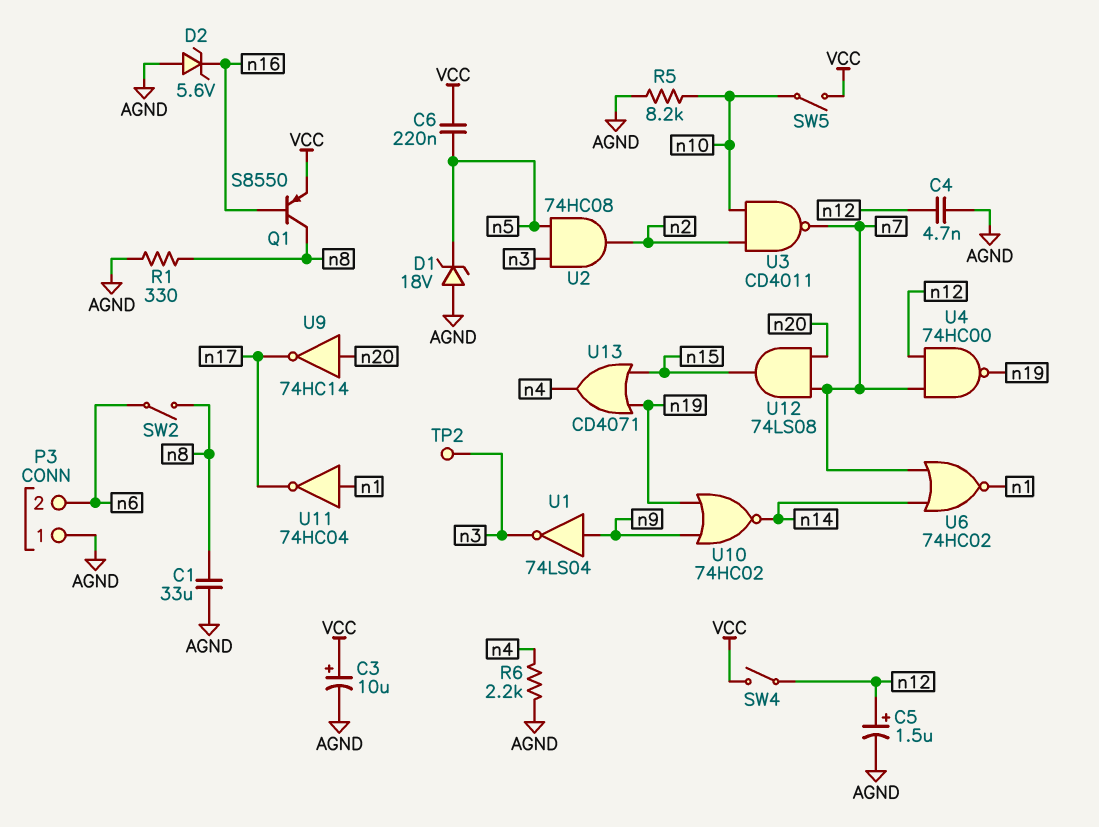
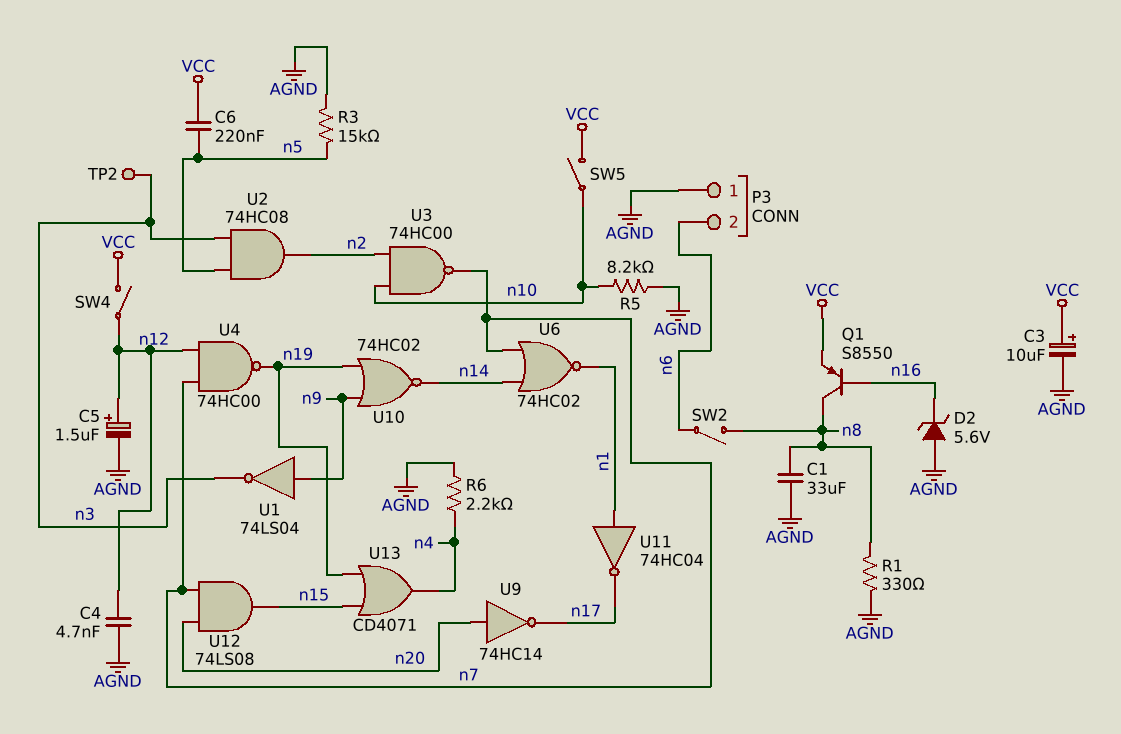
D1: zener 18V (A AGND, K n5) -> none
R3: none -> 15k (AGND, n5)
U3: NAND CD4011 (in n2, in n10, out n7) -> NAND 74HC00 (in n2, in n10, out n7)

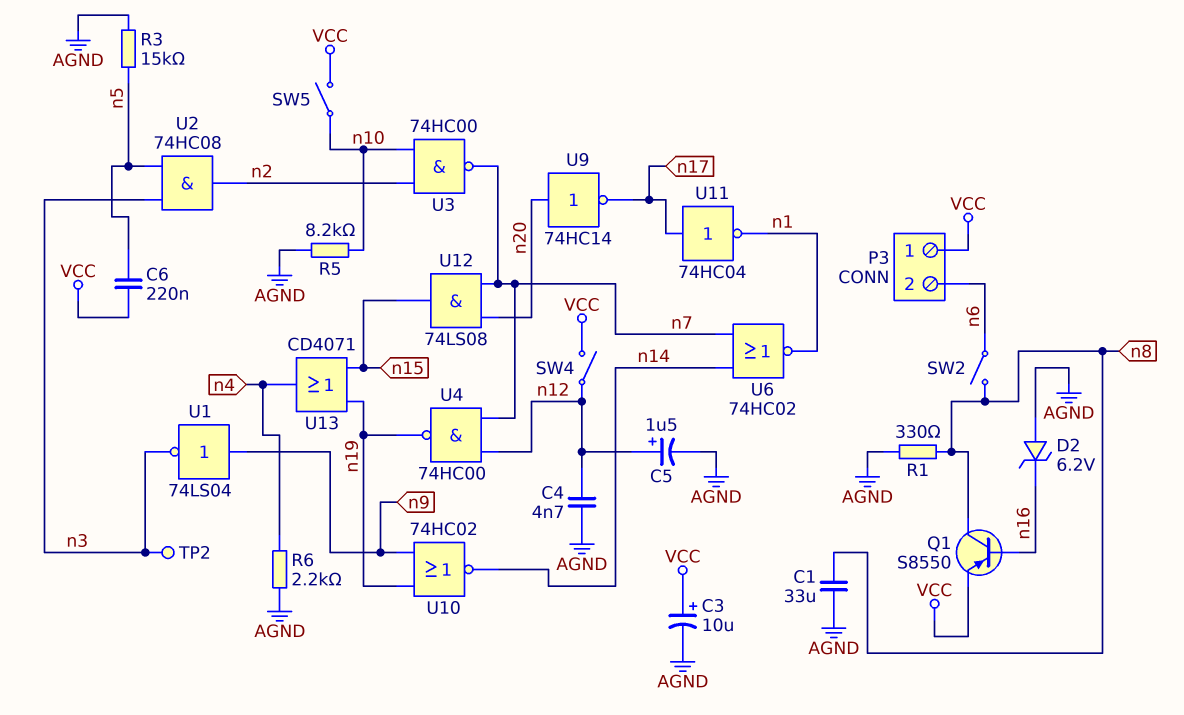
D2: zener 5.6V (A AGND, K n16) -> zener 6.2V (A AGND, K n16)
P3 pin 1: AGND -> VCC
U11: NOT 74HC04 (in n1, out n17) -> NOT 74HC04 (in n17, out n1)

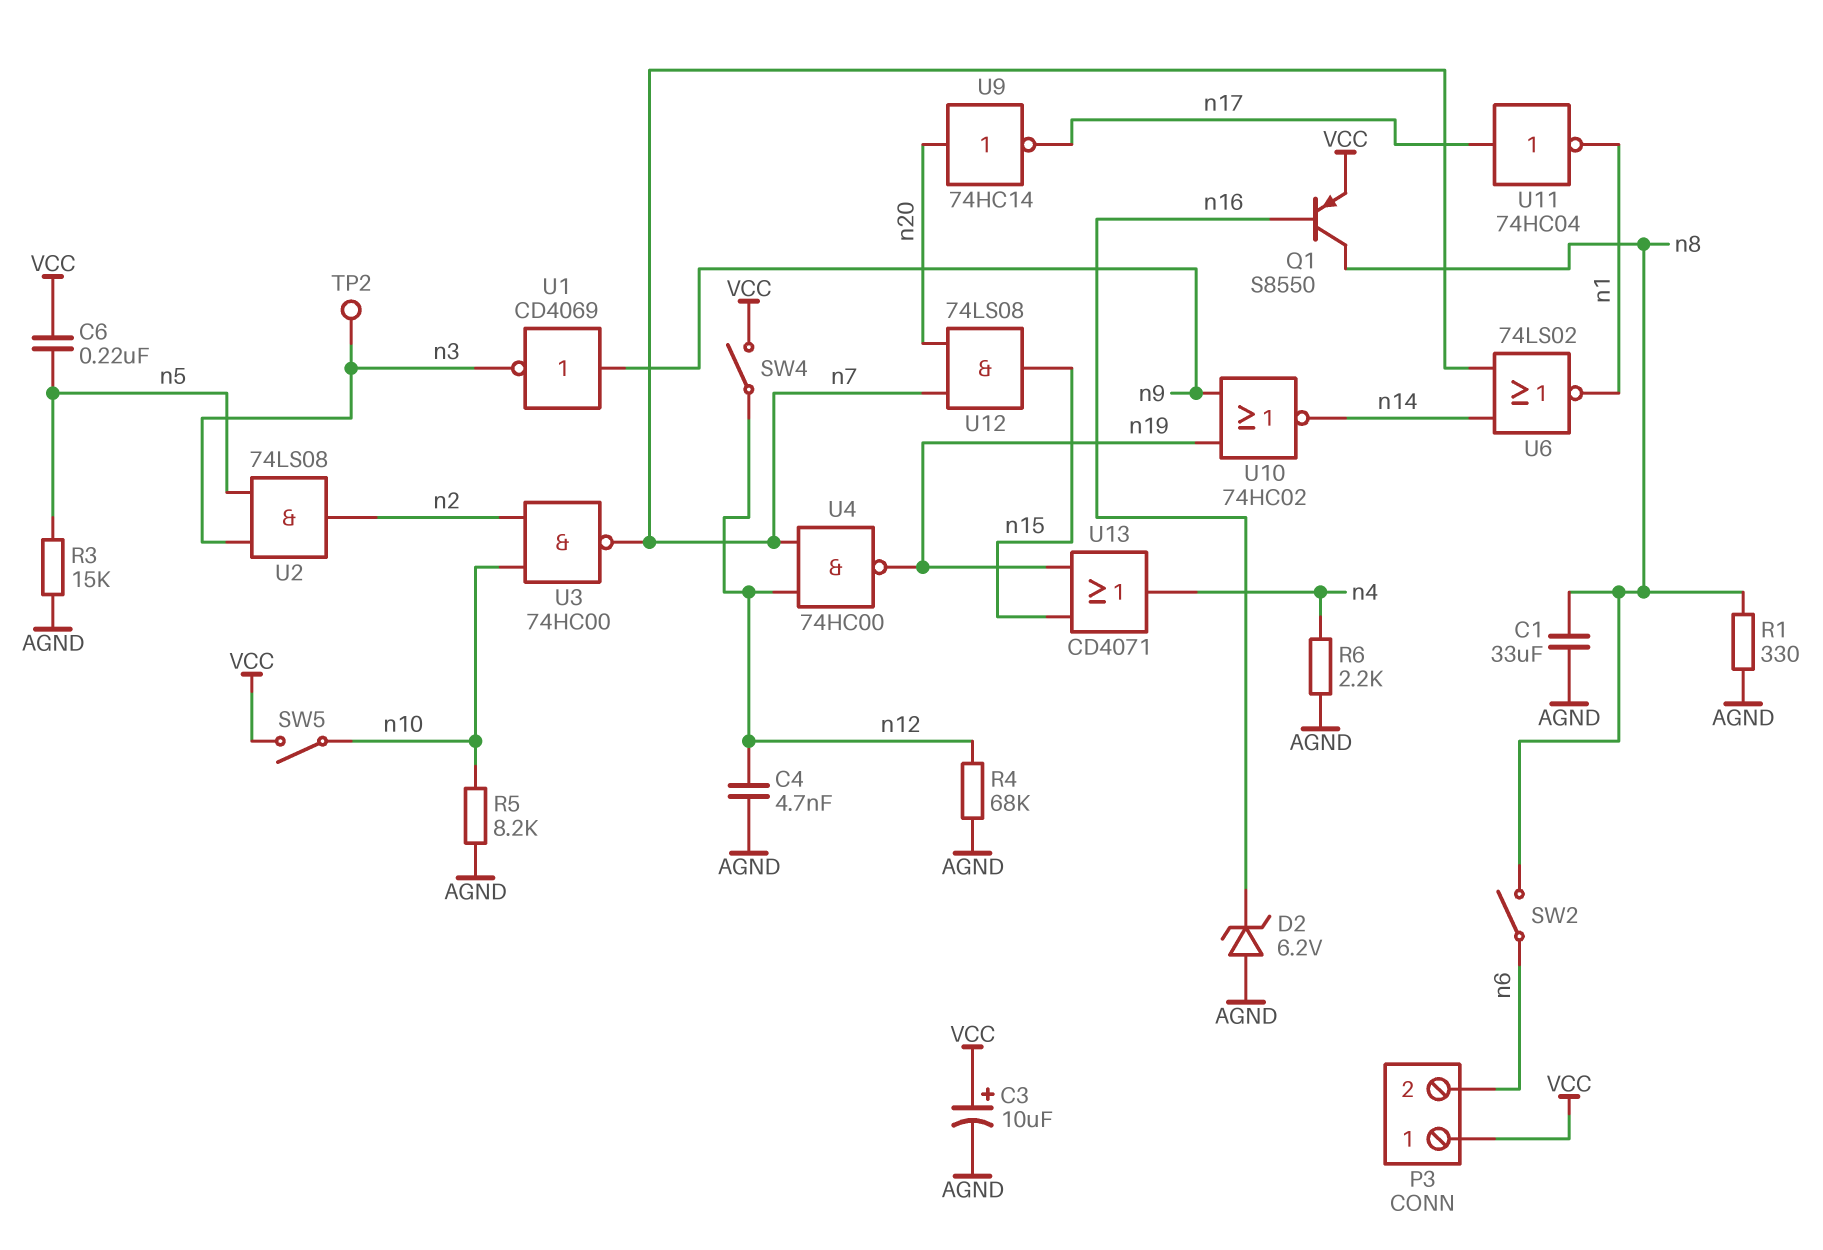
C5: 1.5uF (plus n12, minus AGND) -> none
R4: none -> 68k (AGND, n12)
U1: NOT 74LS04 (in n9, out n3) -> NOT CD4069 (in n9, out n3)
U2: AND 74HC08 (in n3, in n5, out n2) -> AND 74LS08 (in n3, in n5, out n2)
U6: NOR 74HC02 (in n7, in n14, out n1) -> NOR 74LS02 (in n7, in n14, out n1)

